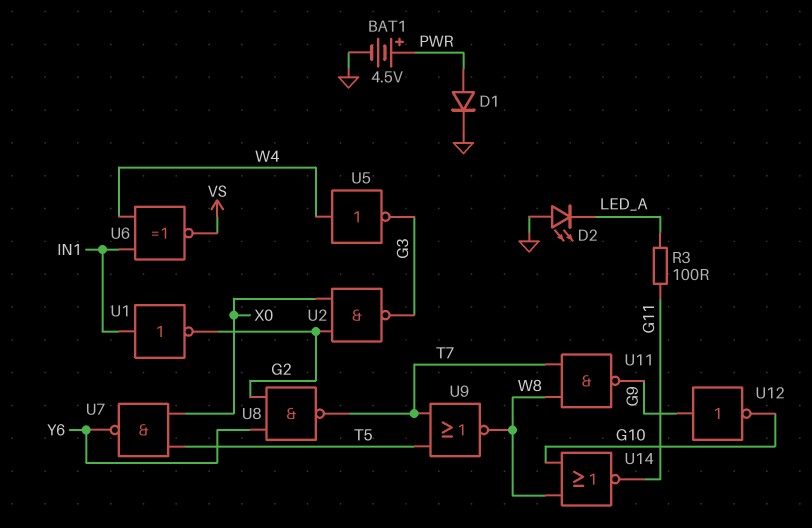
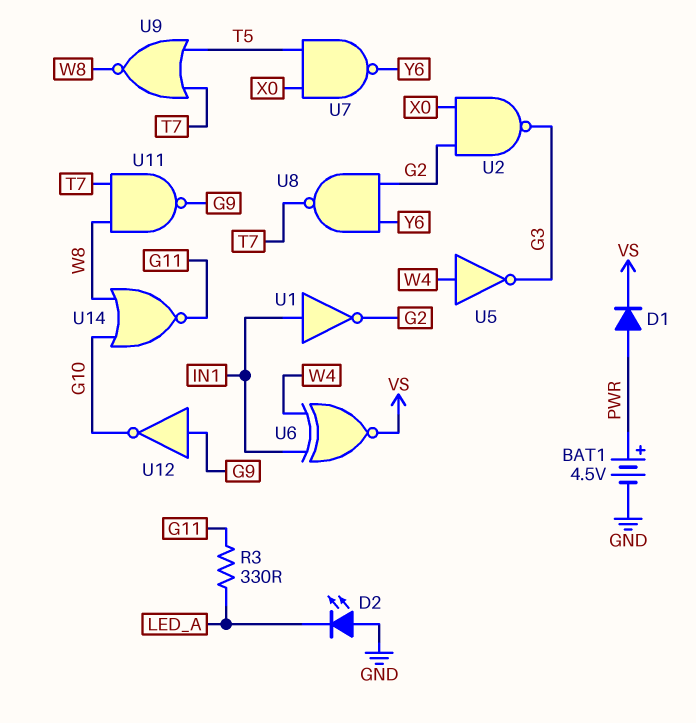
D1: diode (A PWR, K GND) -> diode (A PWR, K VS)
R3: 100 (G11, LED_A) -> 330 (G11, LED_A)

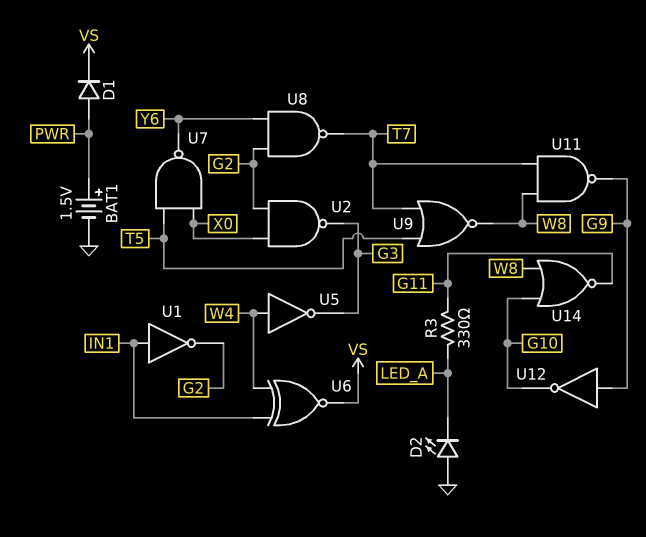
BAT1: 4.5V (plus PWR, minus GND) -> 1.5V (plus PWR, minus GND)

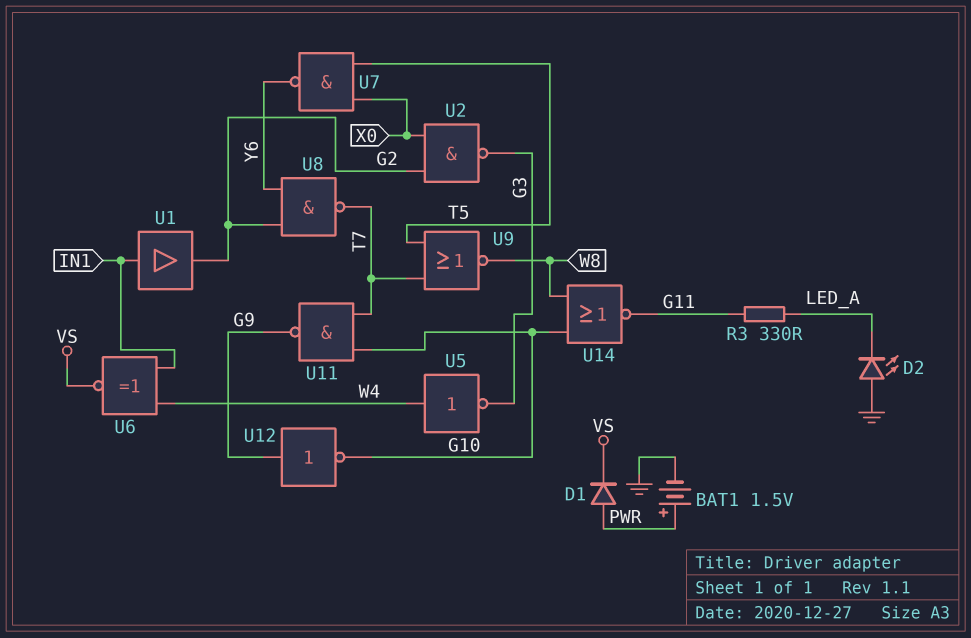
U1: NOT (in IN1, out G2) -> buffer (in IN1, out G2)
U11: NAND (in T7, in W8, out G9) -> NAND (in G10, in T7, out G9)

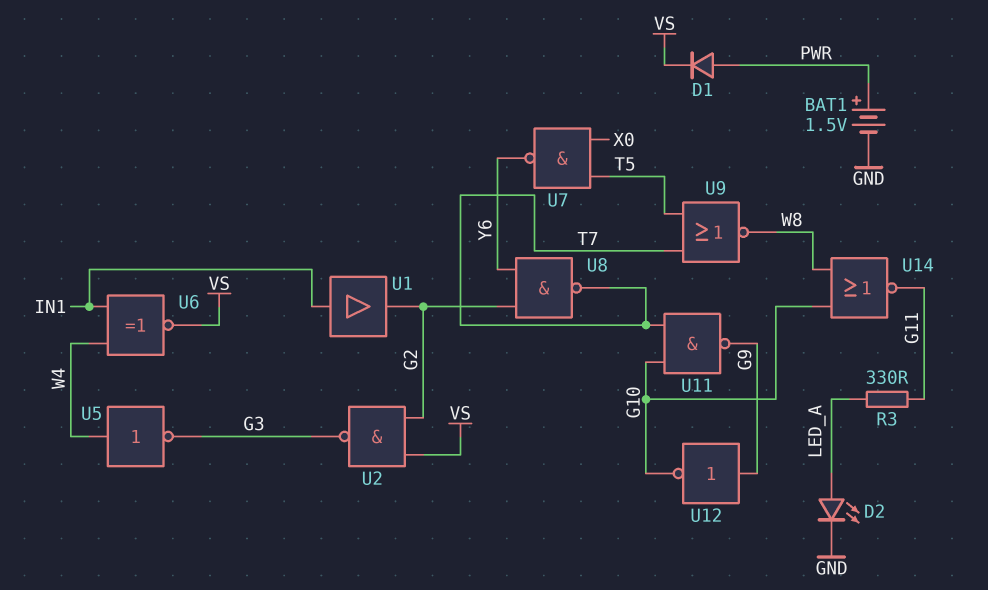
D2: LED (A GND, K LED_A) -> LED (A LED_A, K GND)
U2: NAND (in G2, in X0, out G3) -> NAND (in G2, in VS, out G3)

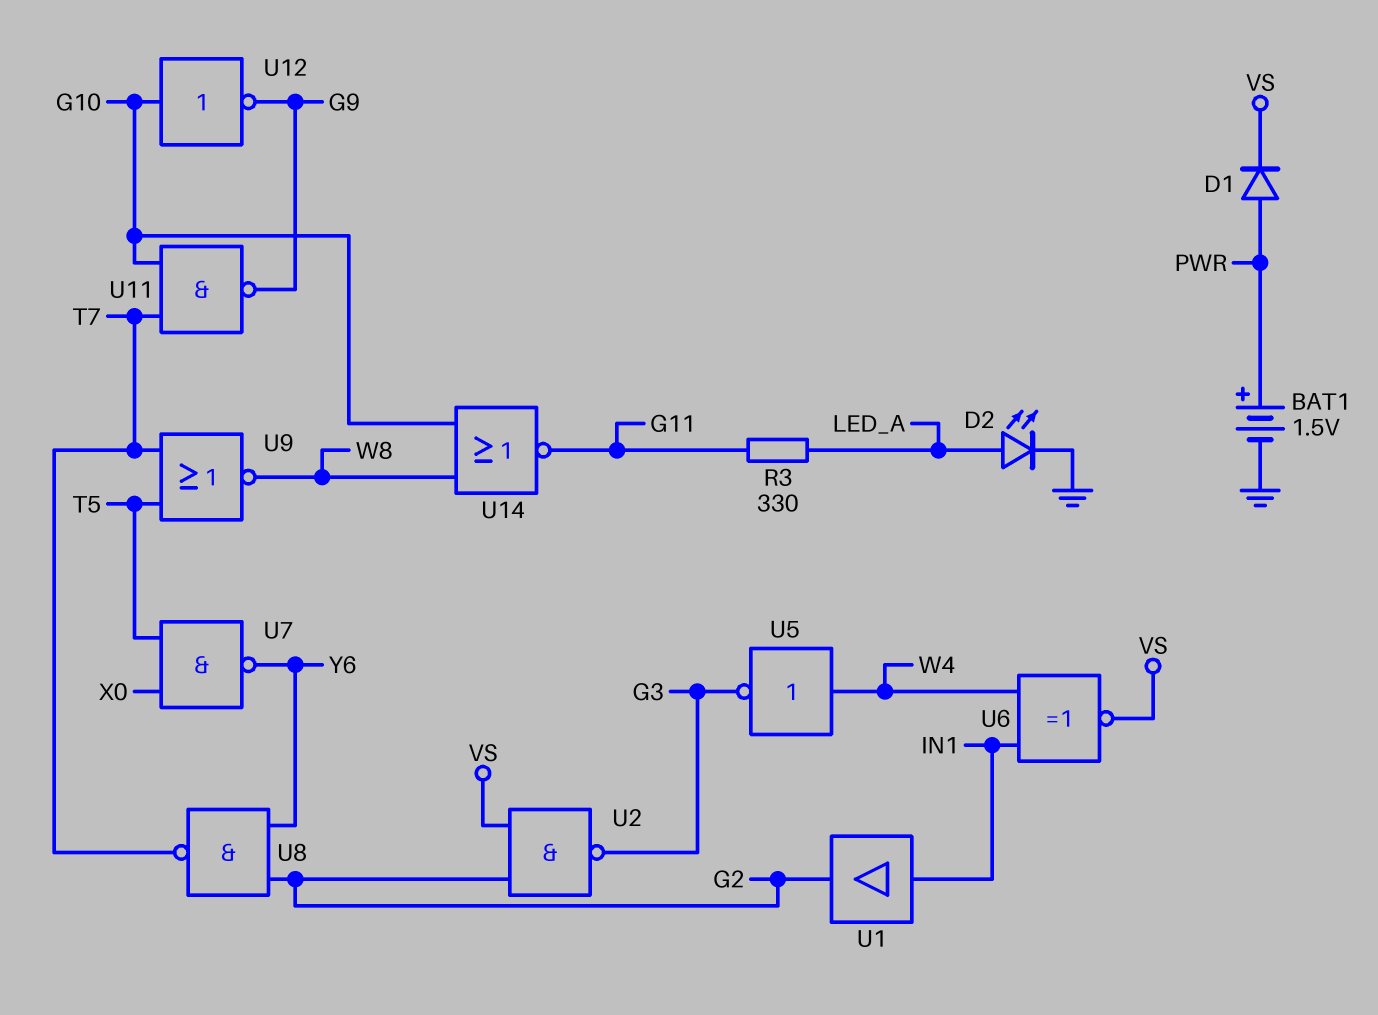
U12: NOT (in G9, out G10) -> NOT (in G10, out G9)

